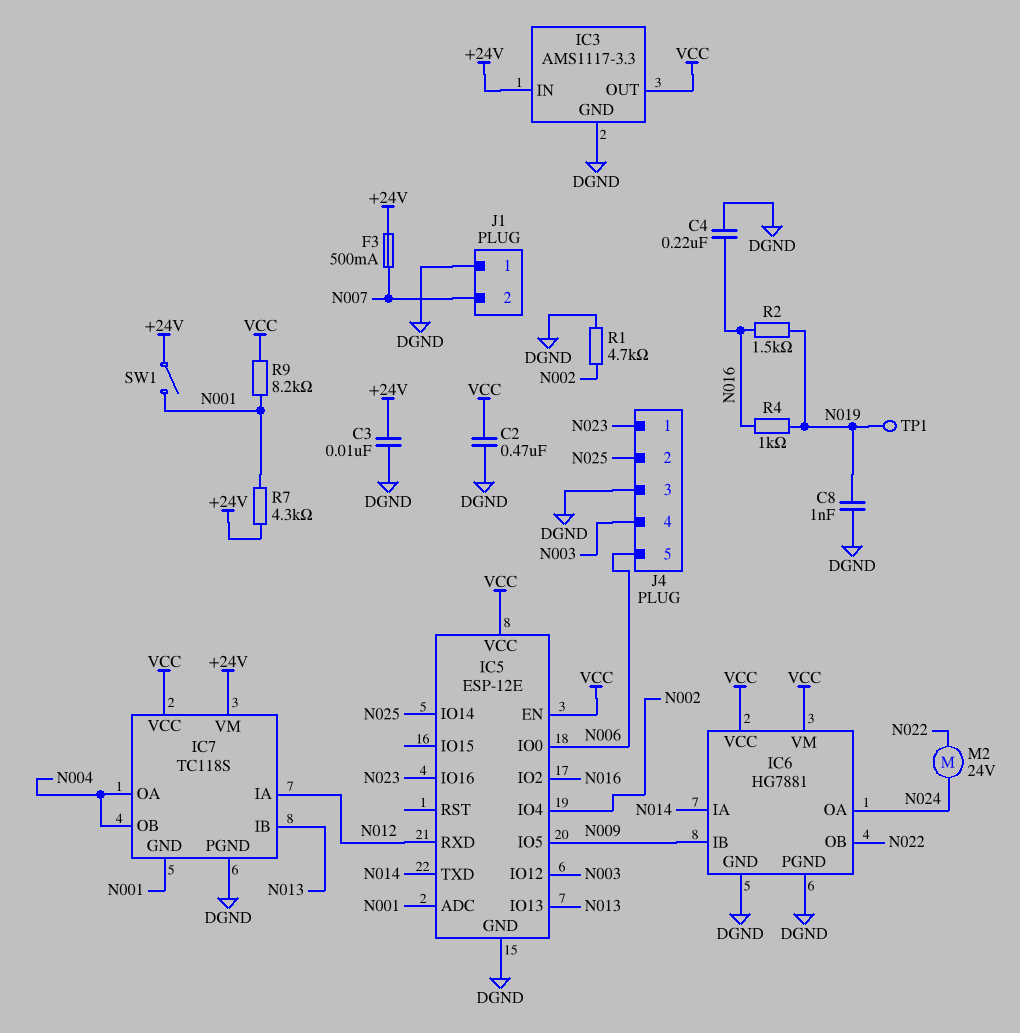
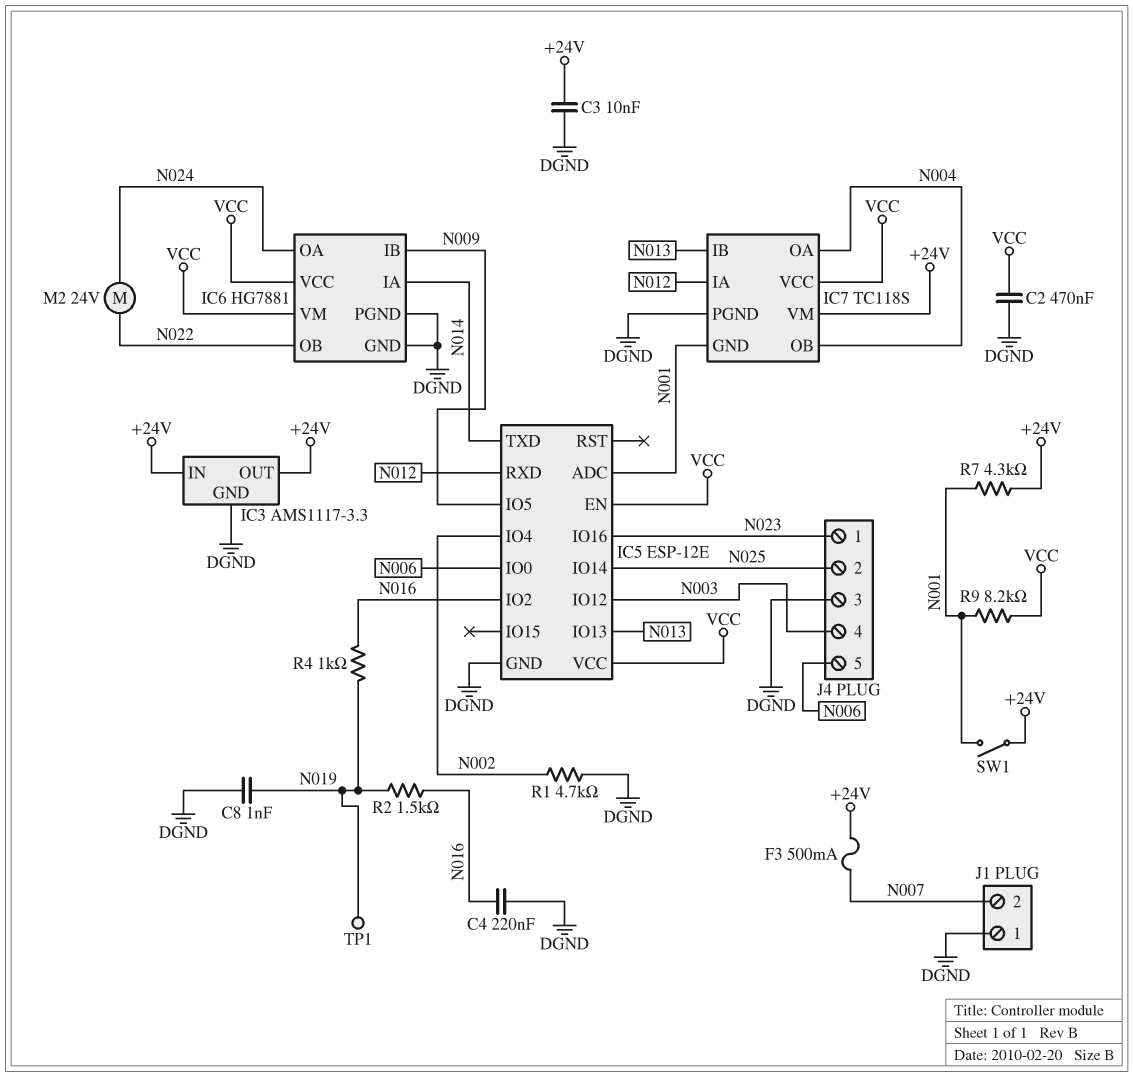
IC3 pin OUT: VCC -> +24V

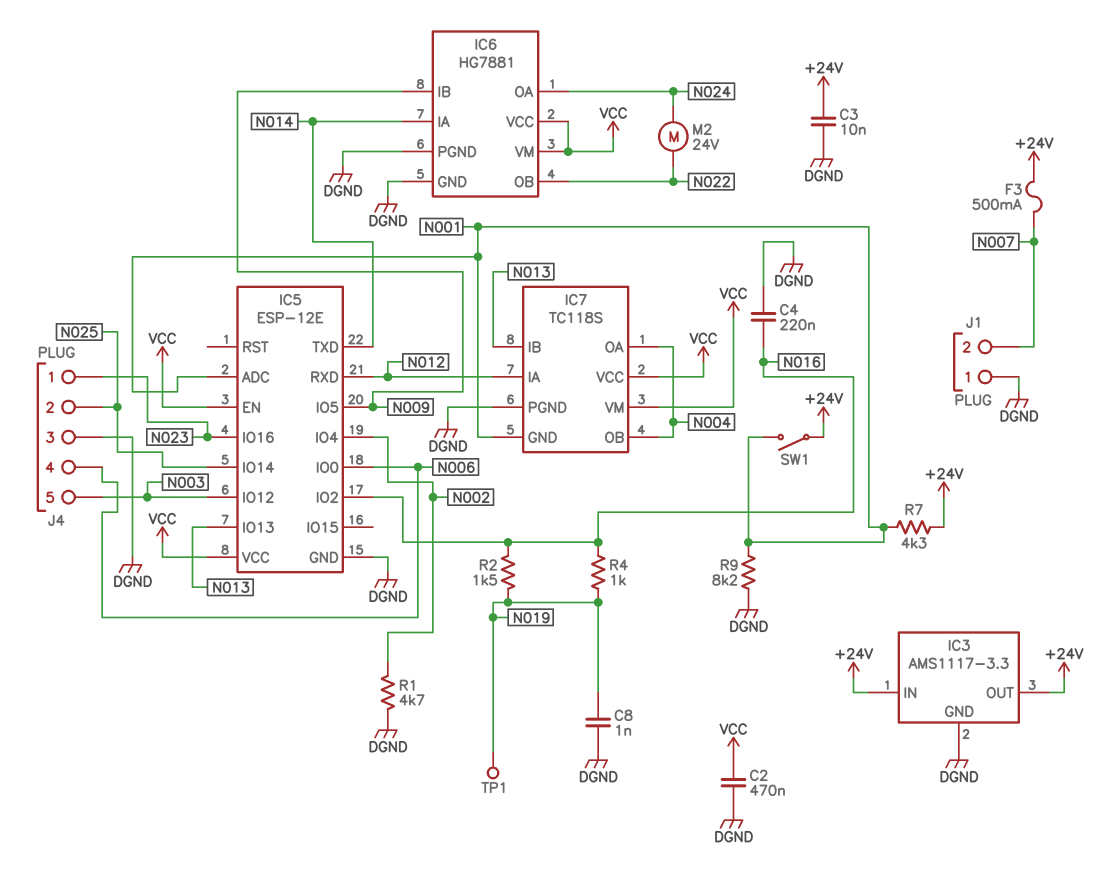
IC7 pin VM: +24V -> VCC
J4 pin 4: N003 -> N006
J4 pin 5: N006 -> N003
R9: 8.2k (N001, VCC) -> 8.2k (DGND, N001)

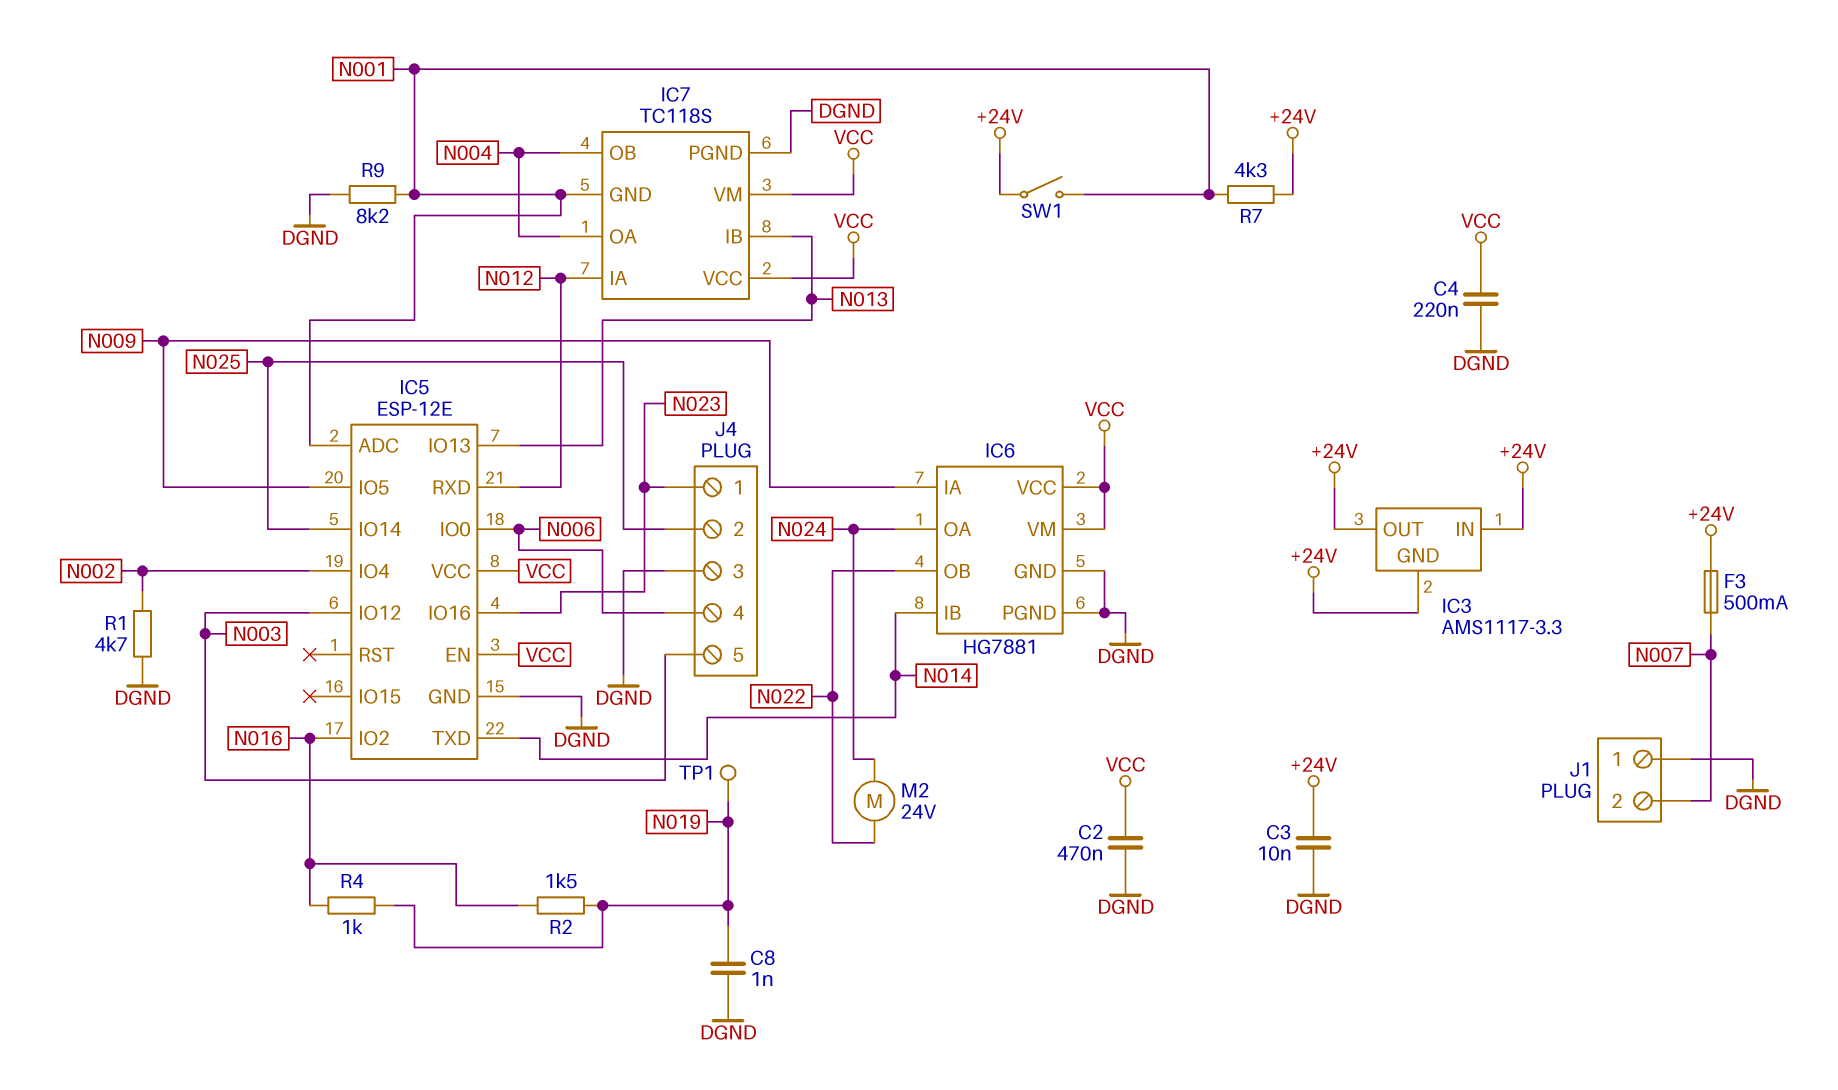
C4: 220nF (DGND, N016) -> 220nF (DGND, VCC)
IC3 pin GND: DGND -> +24V
IC6 pin IA: N014 -> N009
IC6 pin IB: N009 -> N014

